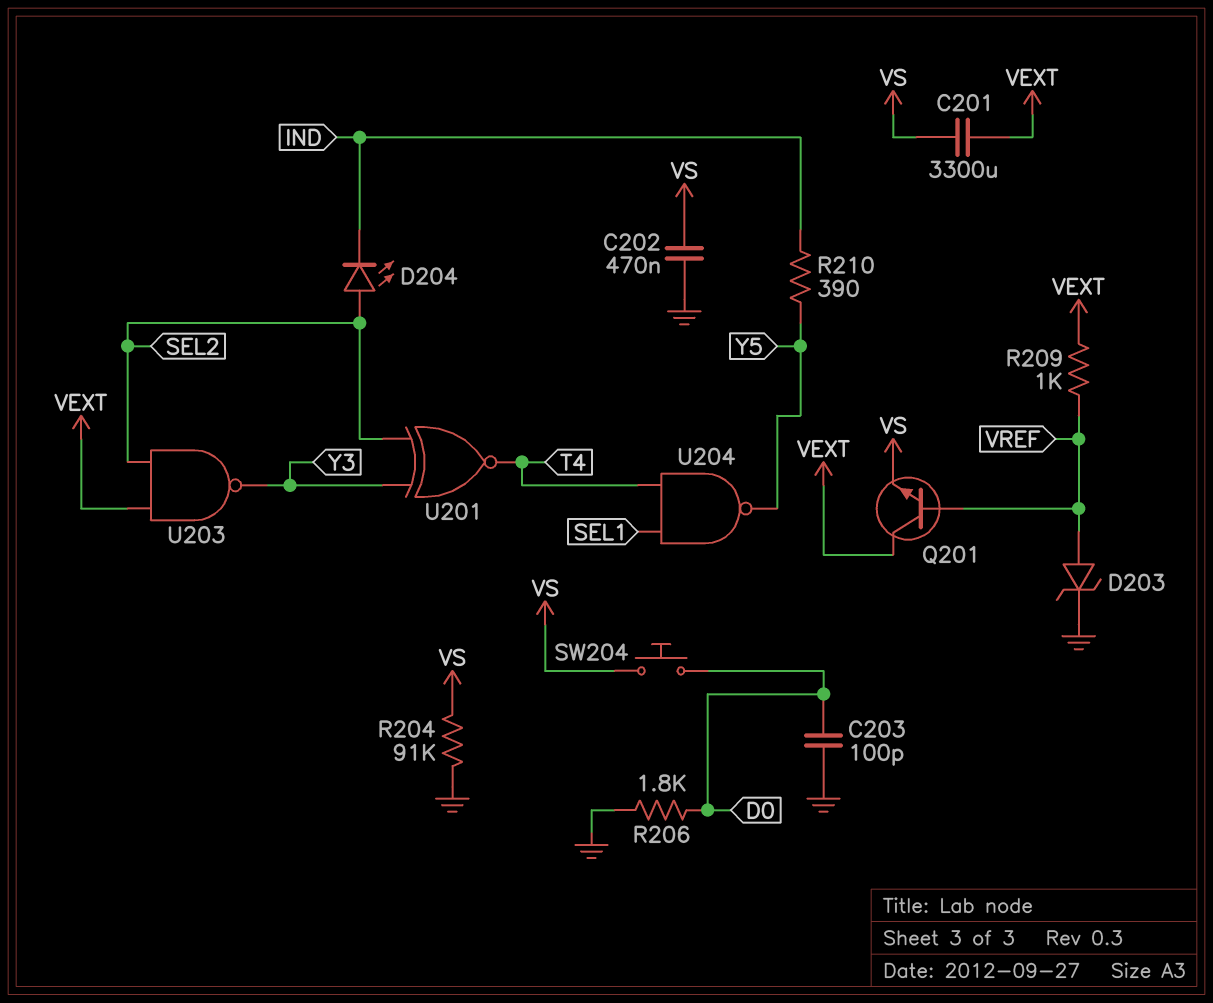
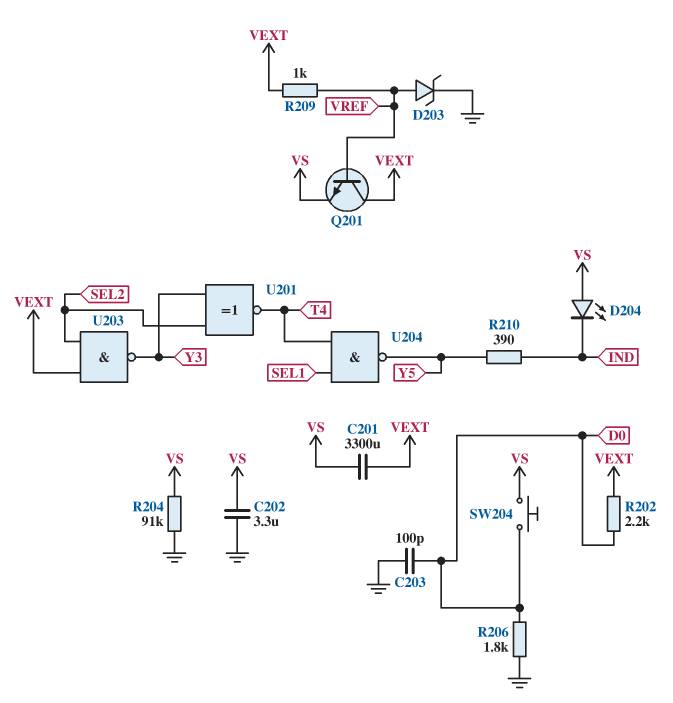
C202: 470nF (GND, VS) -> 3.3uF (GND, VS)
D204: LED (A SEL2, K IND) -> LED (A VS, K IND)
R202: none -> 2.2k (D0, VEXT)

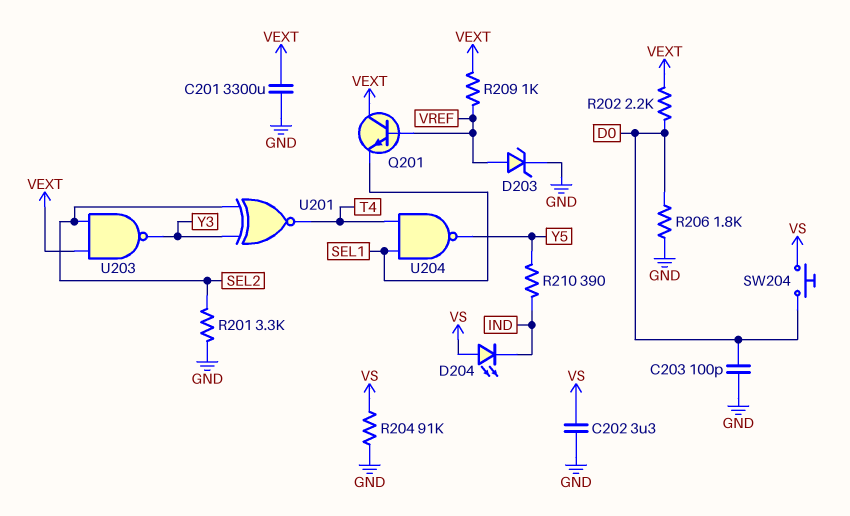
C201: 3300uF (VEXT, VS) -> 3300uF (GND, VEXT)
Q201: NPN (B VREF, C VEXT, E VS) -> NPN (B VREF, C VEXT, E SEL1)
R201: none -> 3.3k (GND, SEL2)

